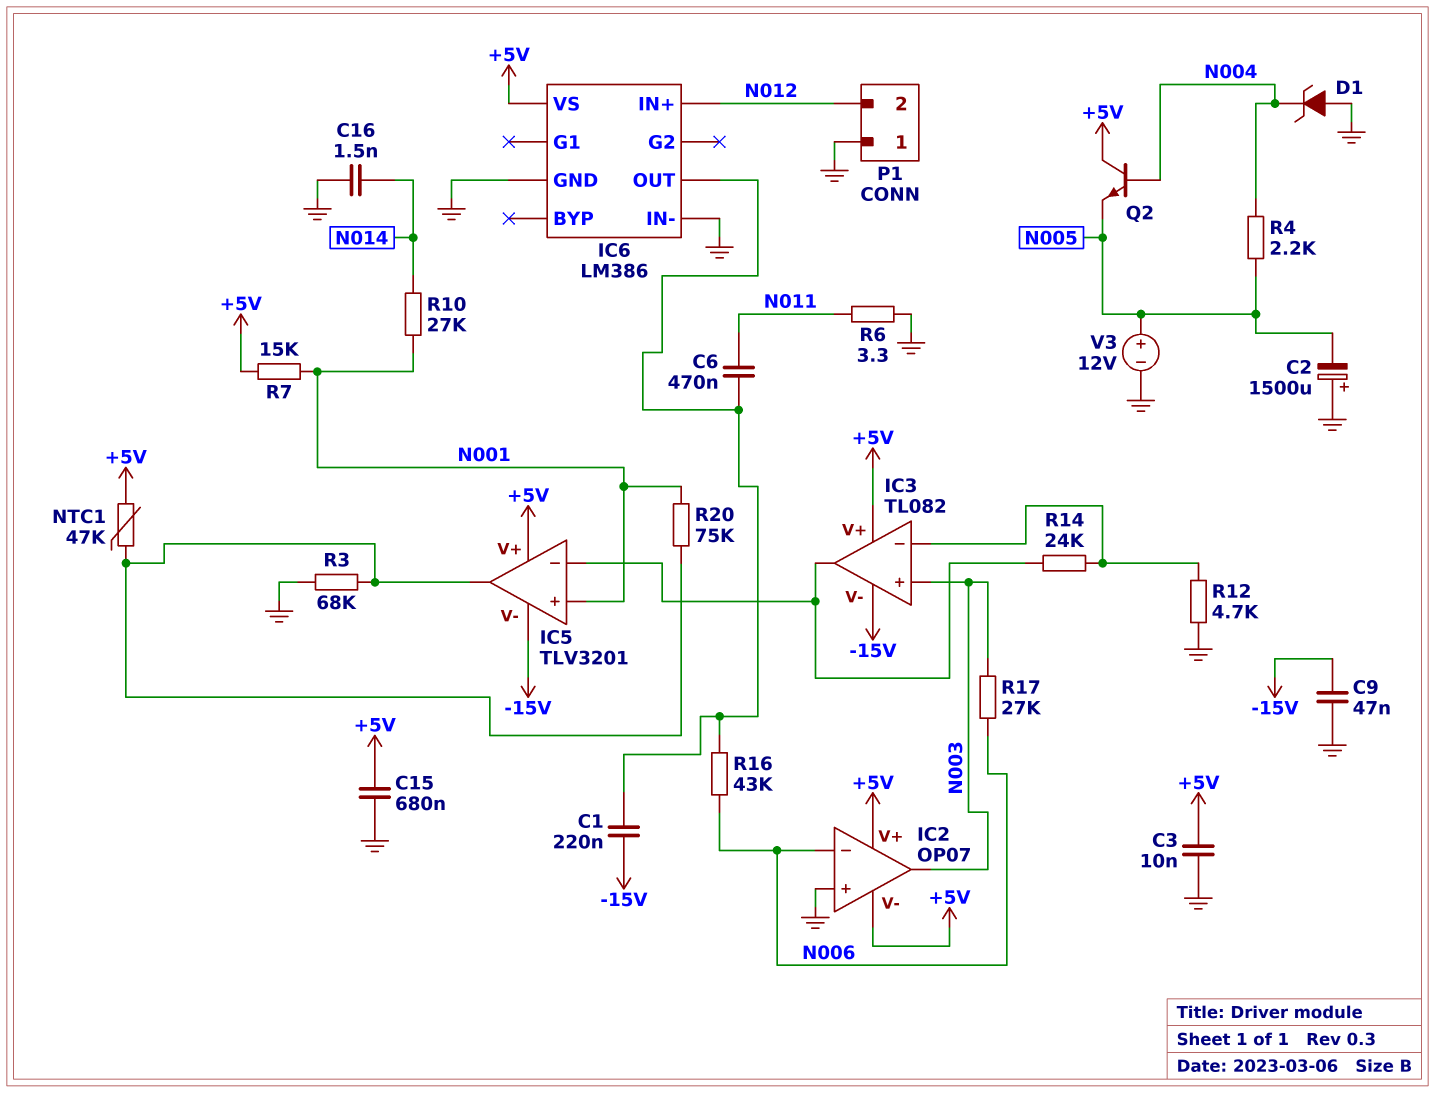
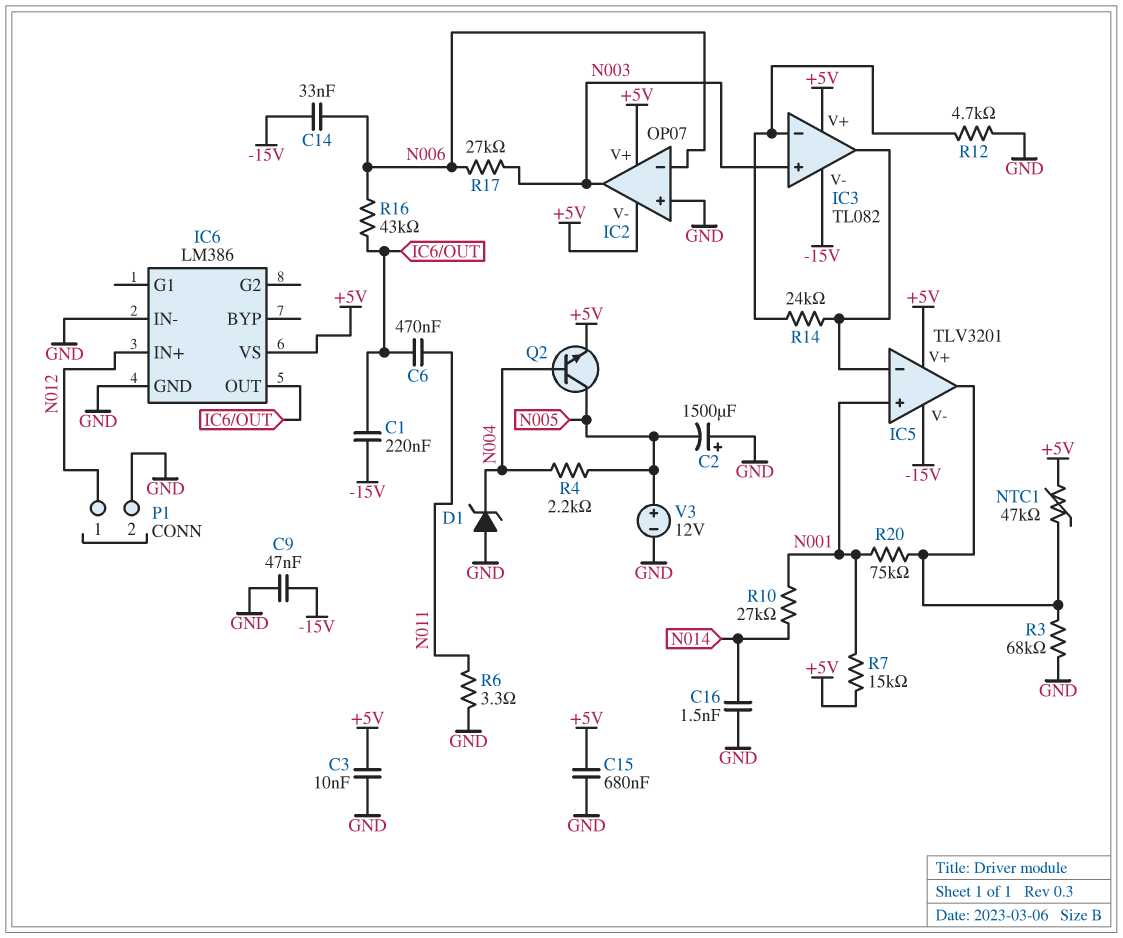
C14: none -> 33nF (-15V, N006)
P1 pin 1: GND -> N012
P1 pin 2: N012 -> GND
Q2: NPN (B N004, C +5V, E N005) -> NPN (B N004, C N005, E +5V)

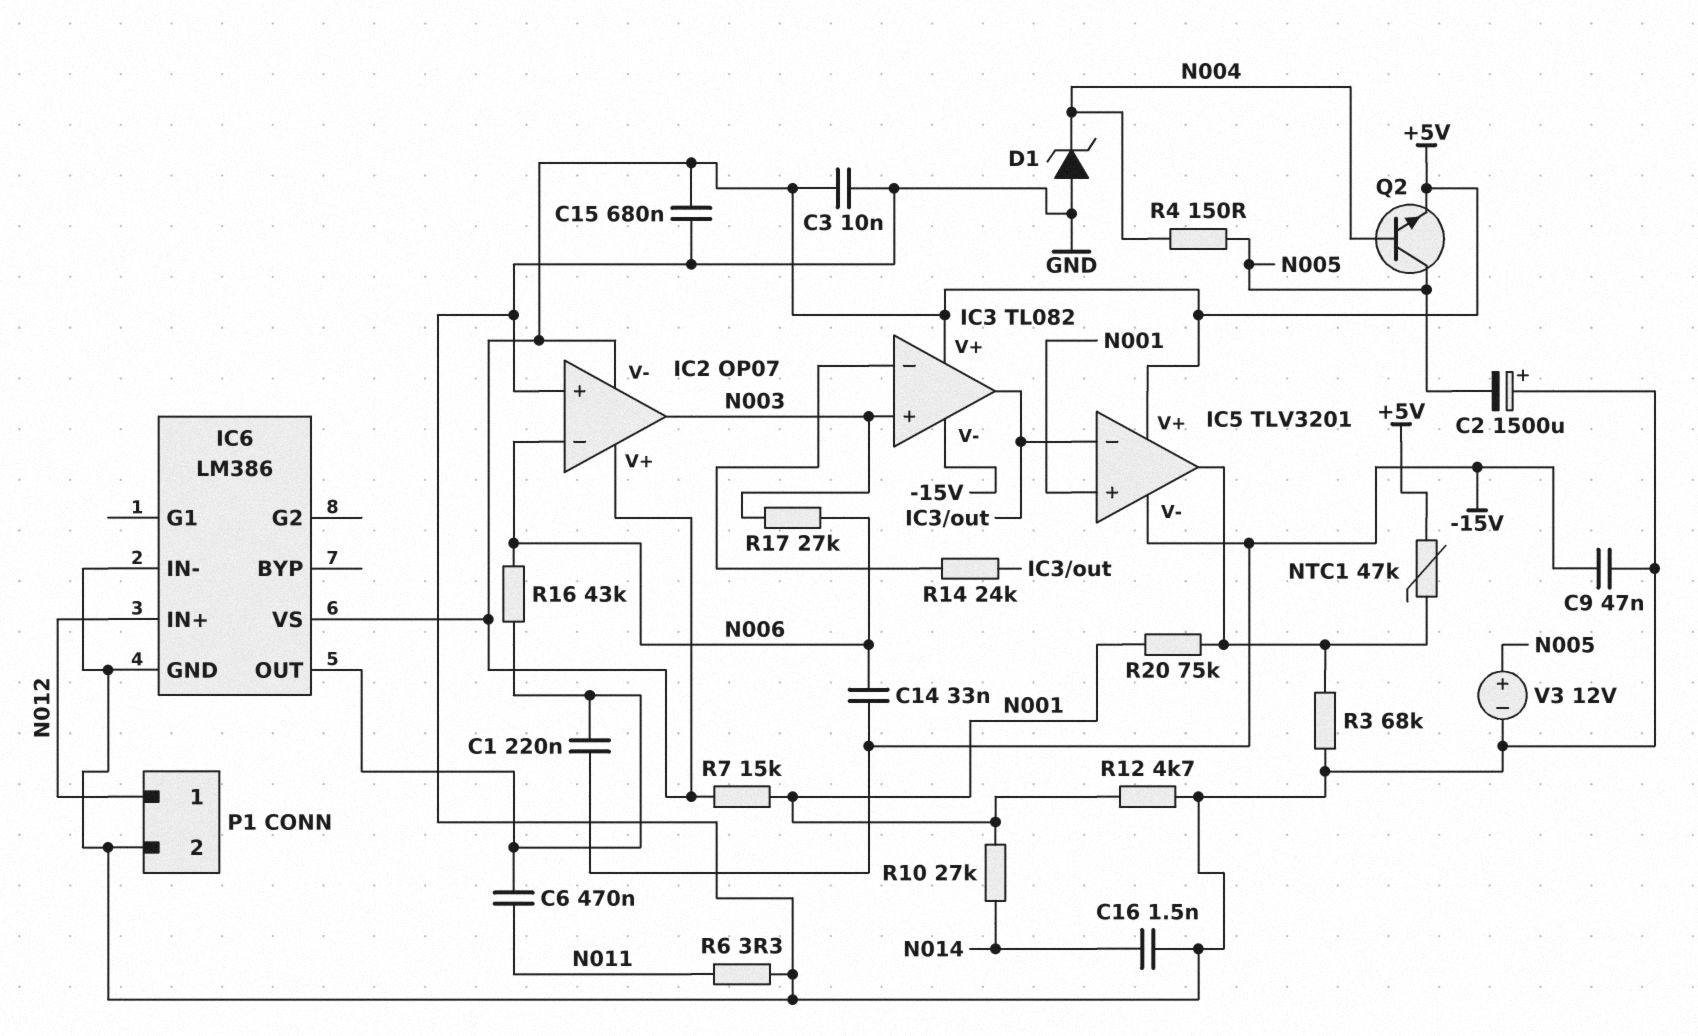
R4: 2.2k (N004, N005) -> 150 (N004, N005)
R12: 4.7k (GND, IC3/in-) -> 4.7k (GND, N001)

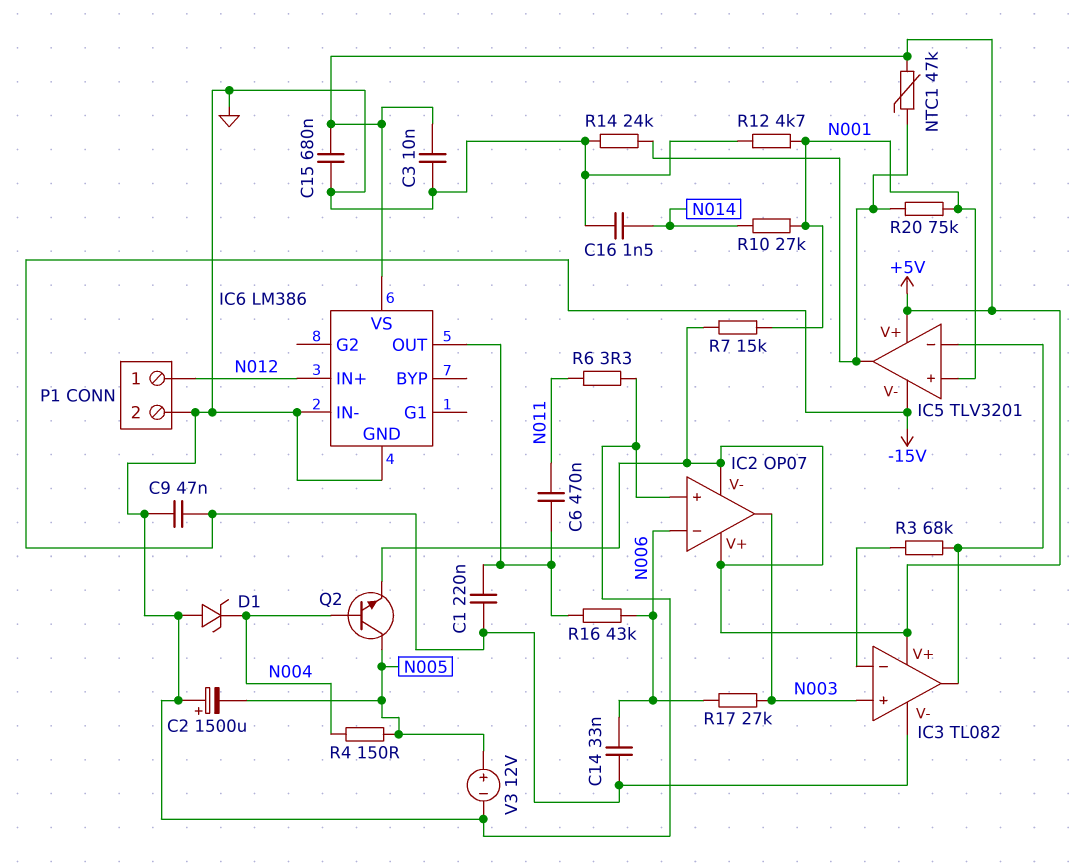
R3: 68k (GND, IC5/out) -> 68k (IC3/in-, IC3/out)
R14: 24k (IC3/in-, IC3/out) -> 24k (GND, IC5/out)

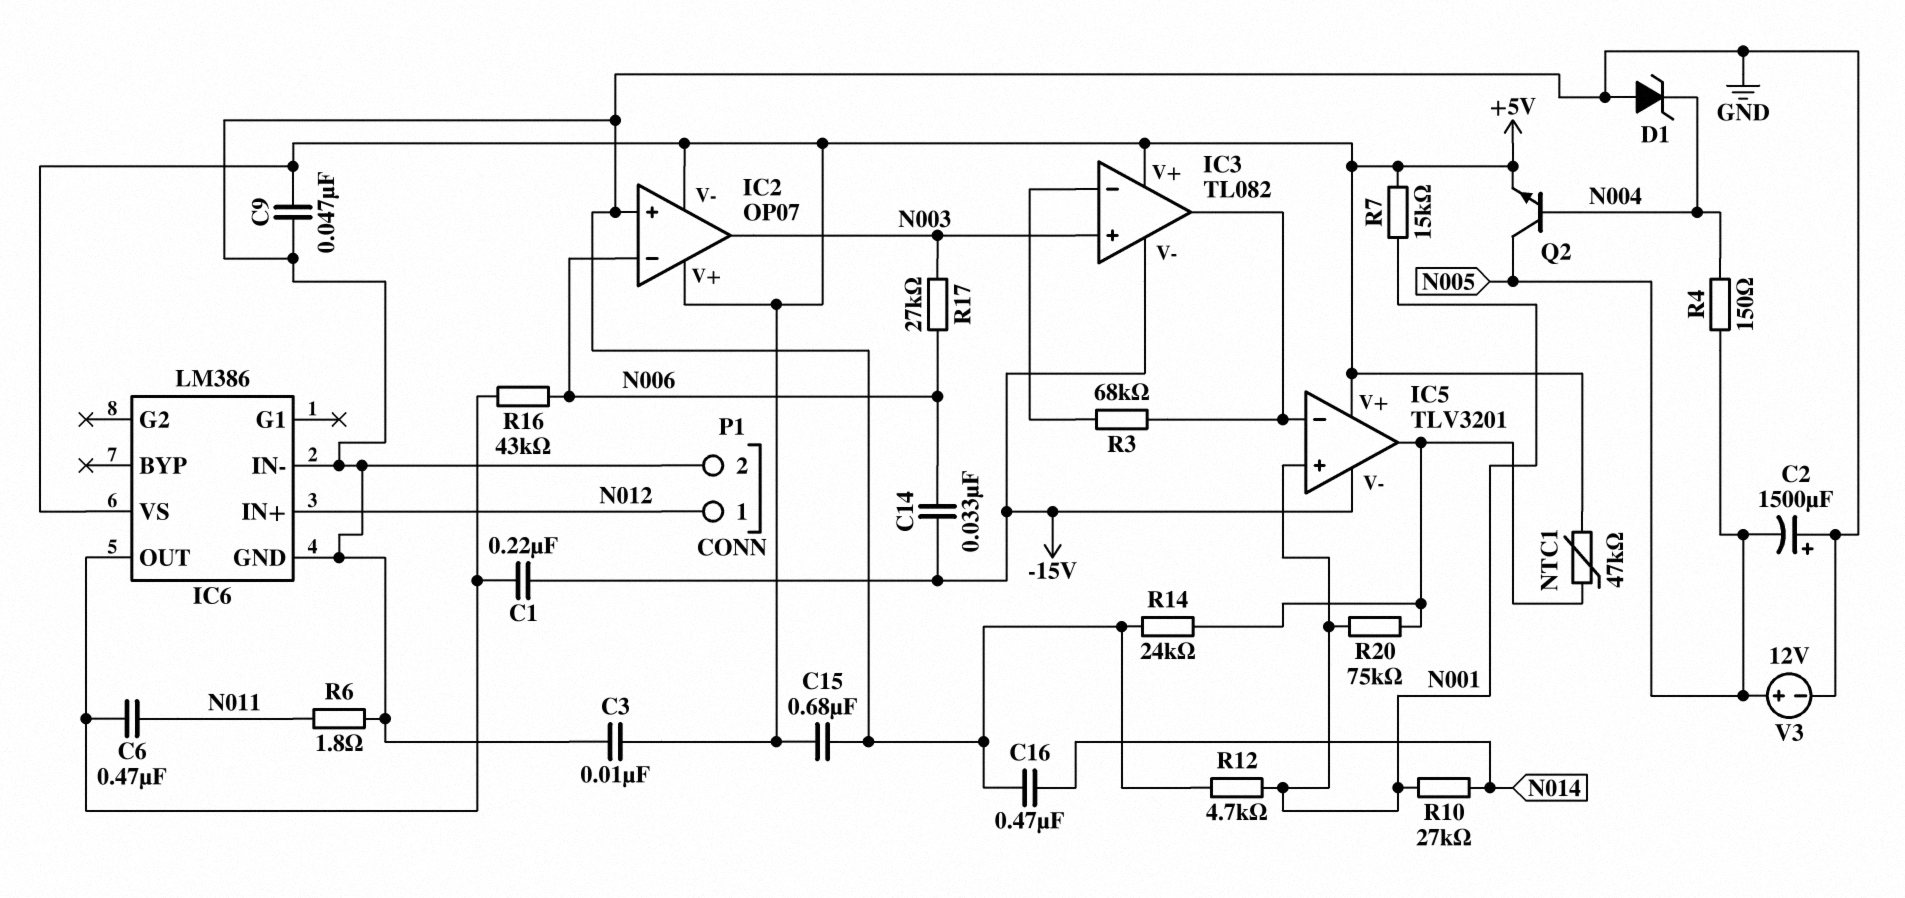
C9: 47nF (-15V, GND) -> 47nF (+5V, GND)
C16: 1.5nF (GND, N014) -> 470nF (GND, N014)
R6: 3.3 (GND, N011) -> 1.8 (GND, N011)

